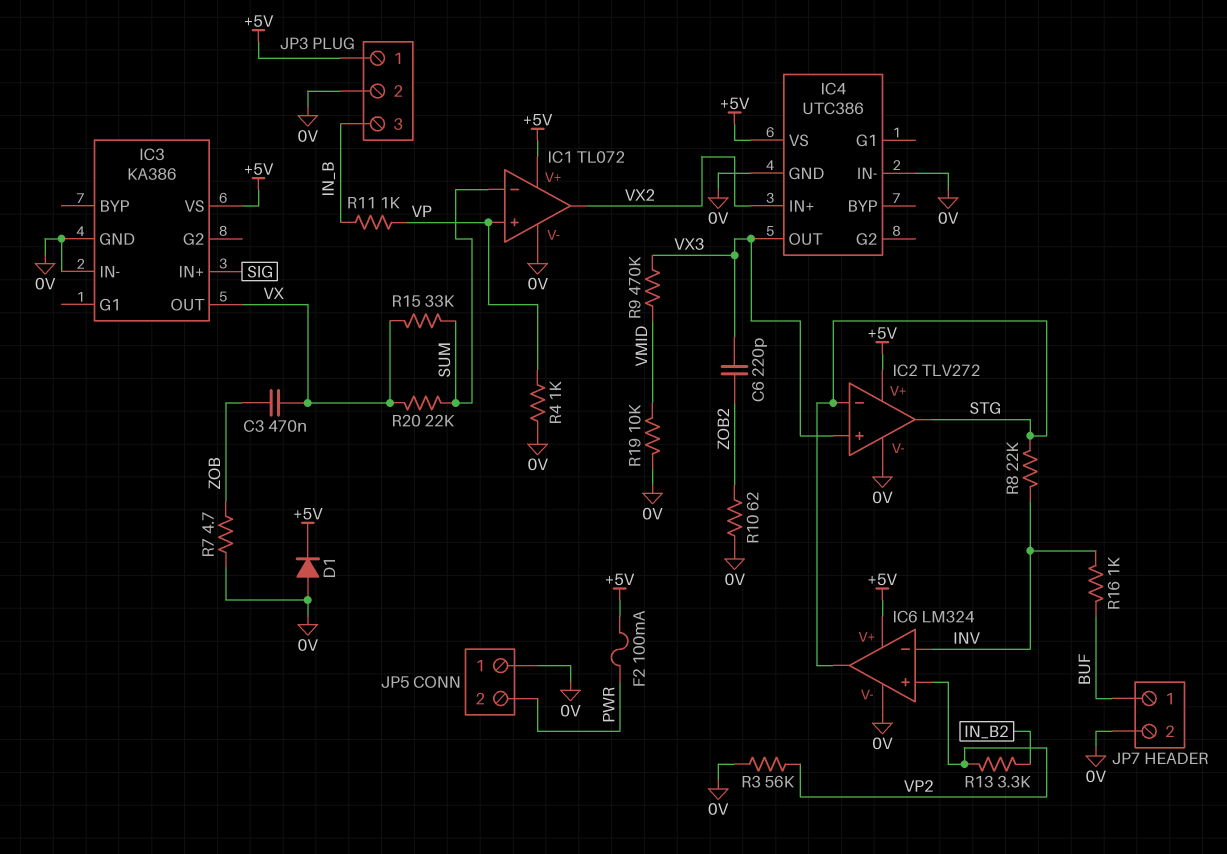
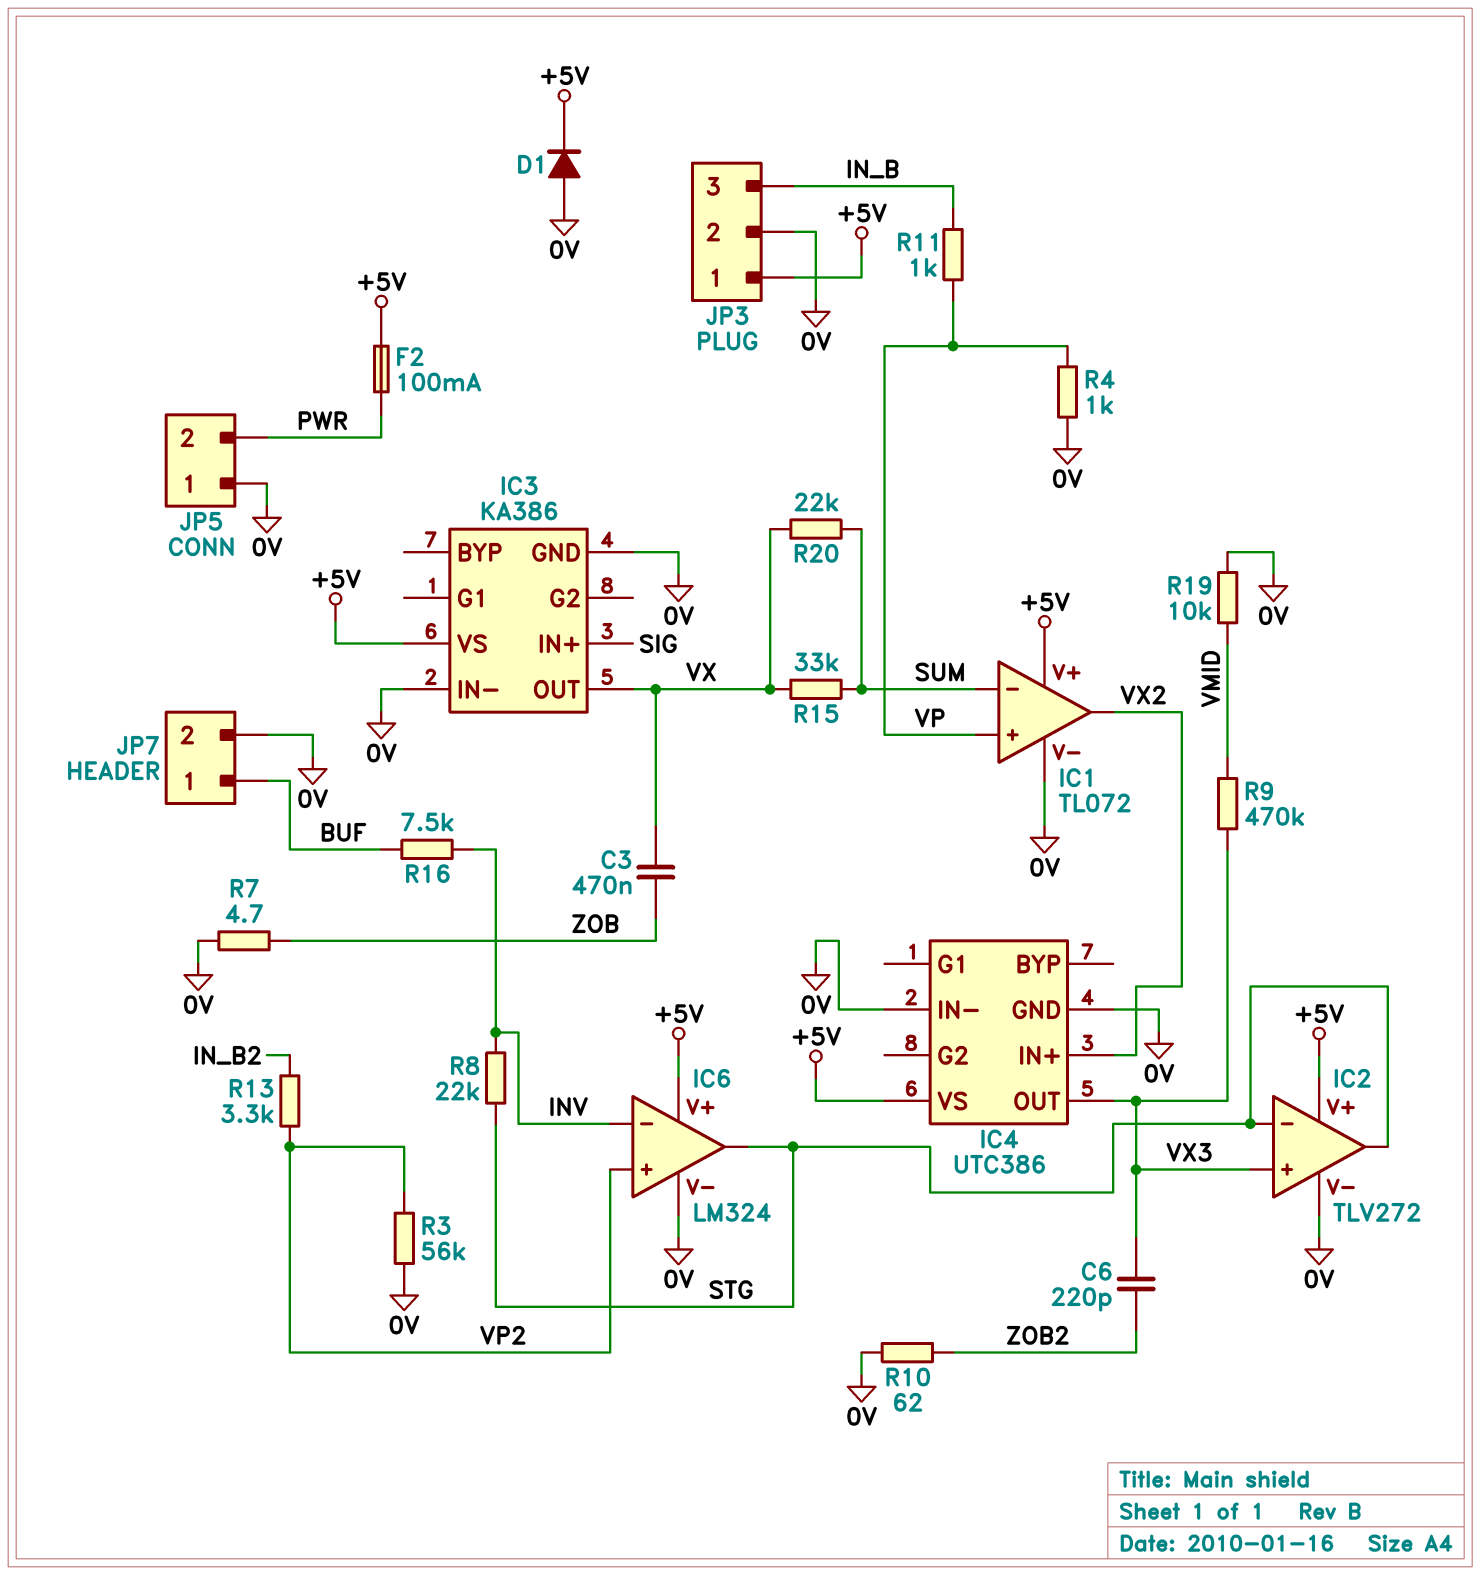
R16: 1k (BUF, INV) -> 7.5k (BUF, INV)

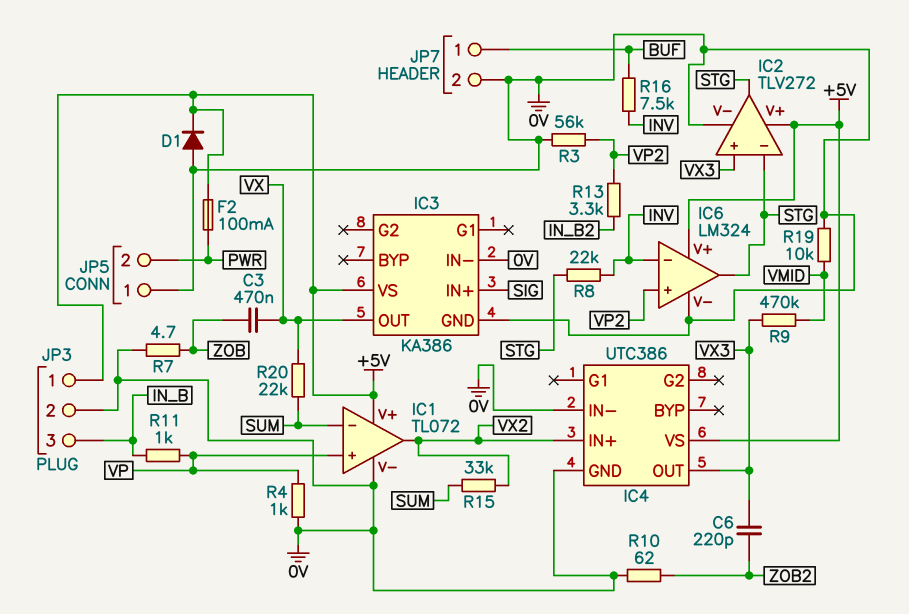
R15: 33k (SUM, VX) -> 33k (SUM, VX2)

